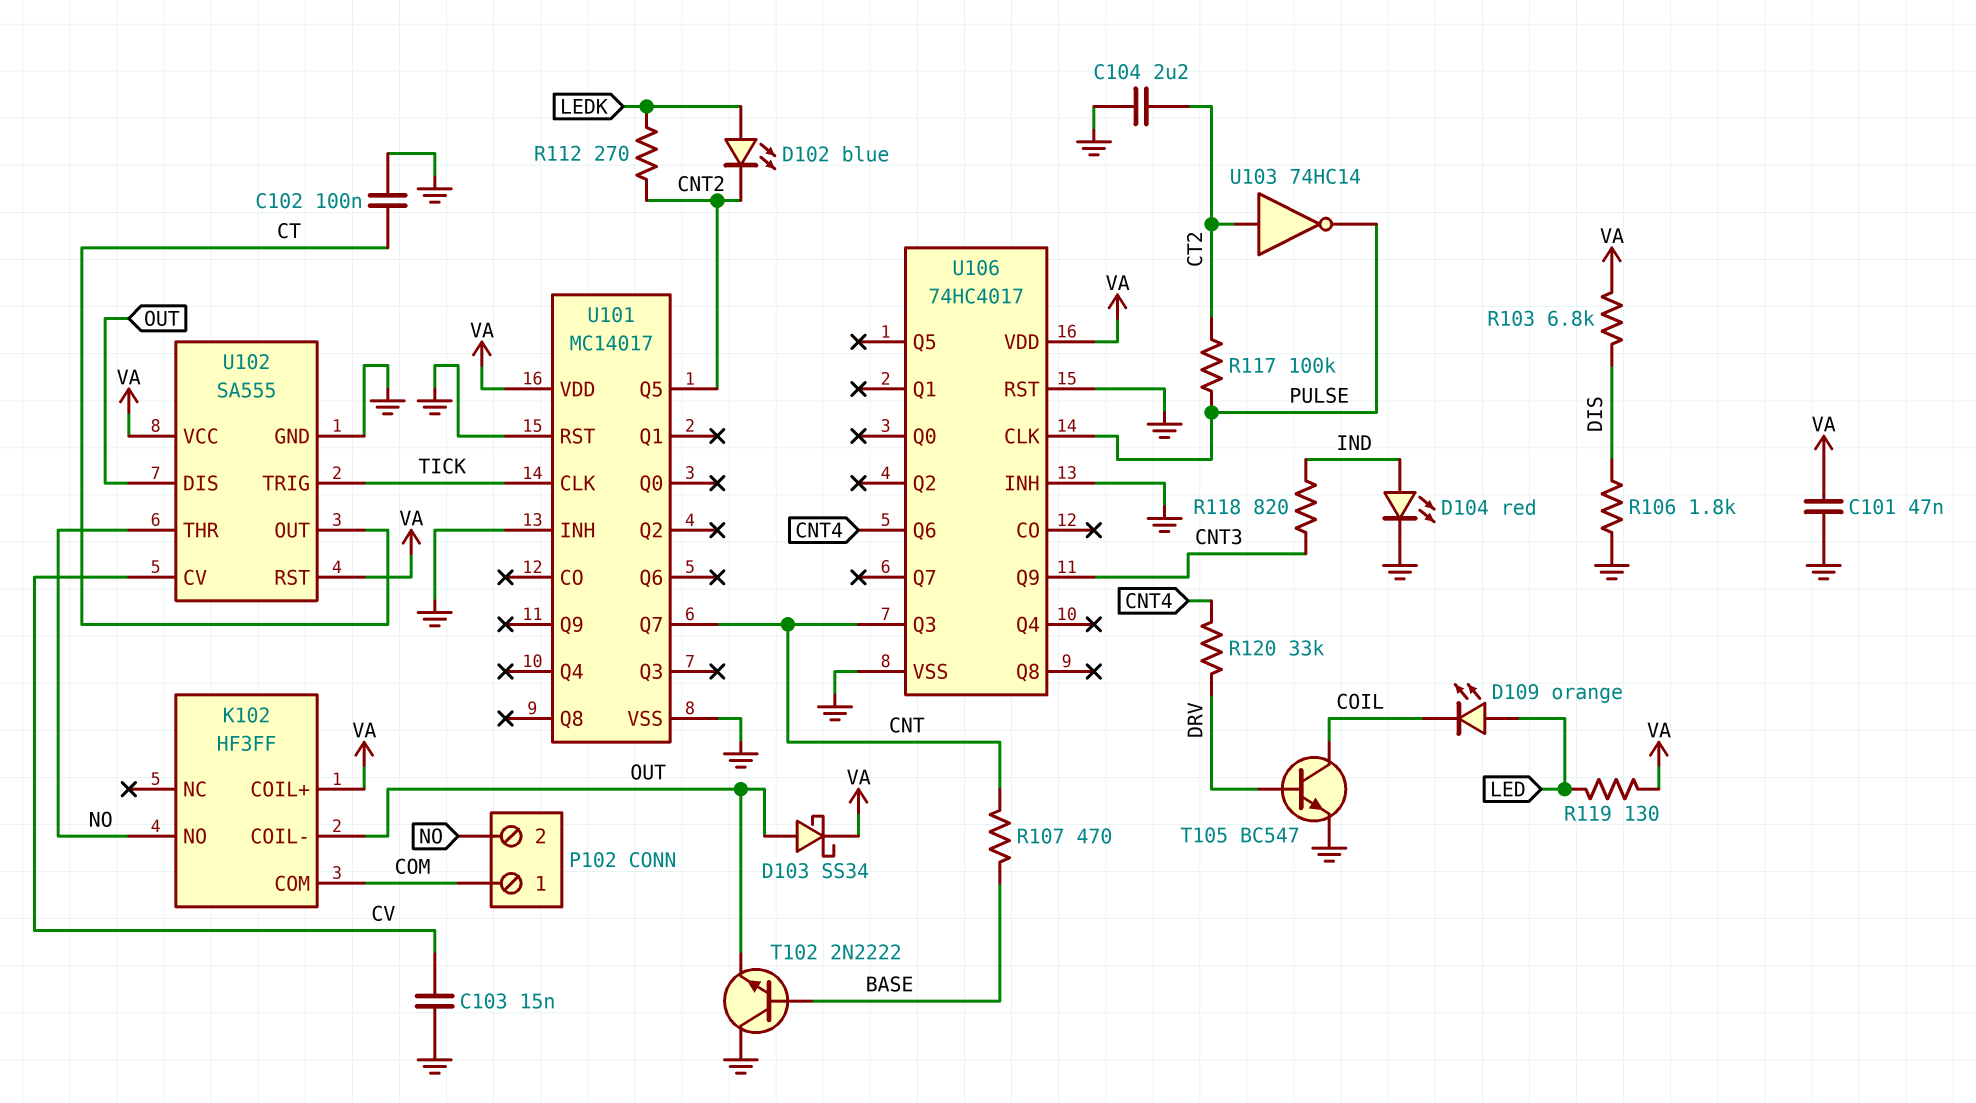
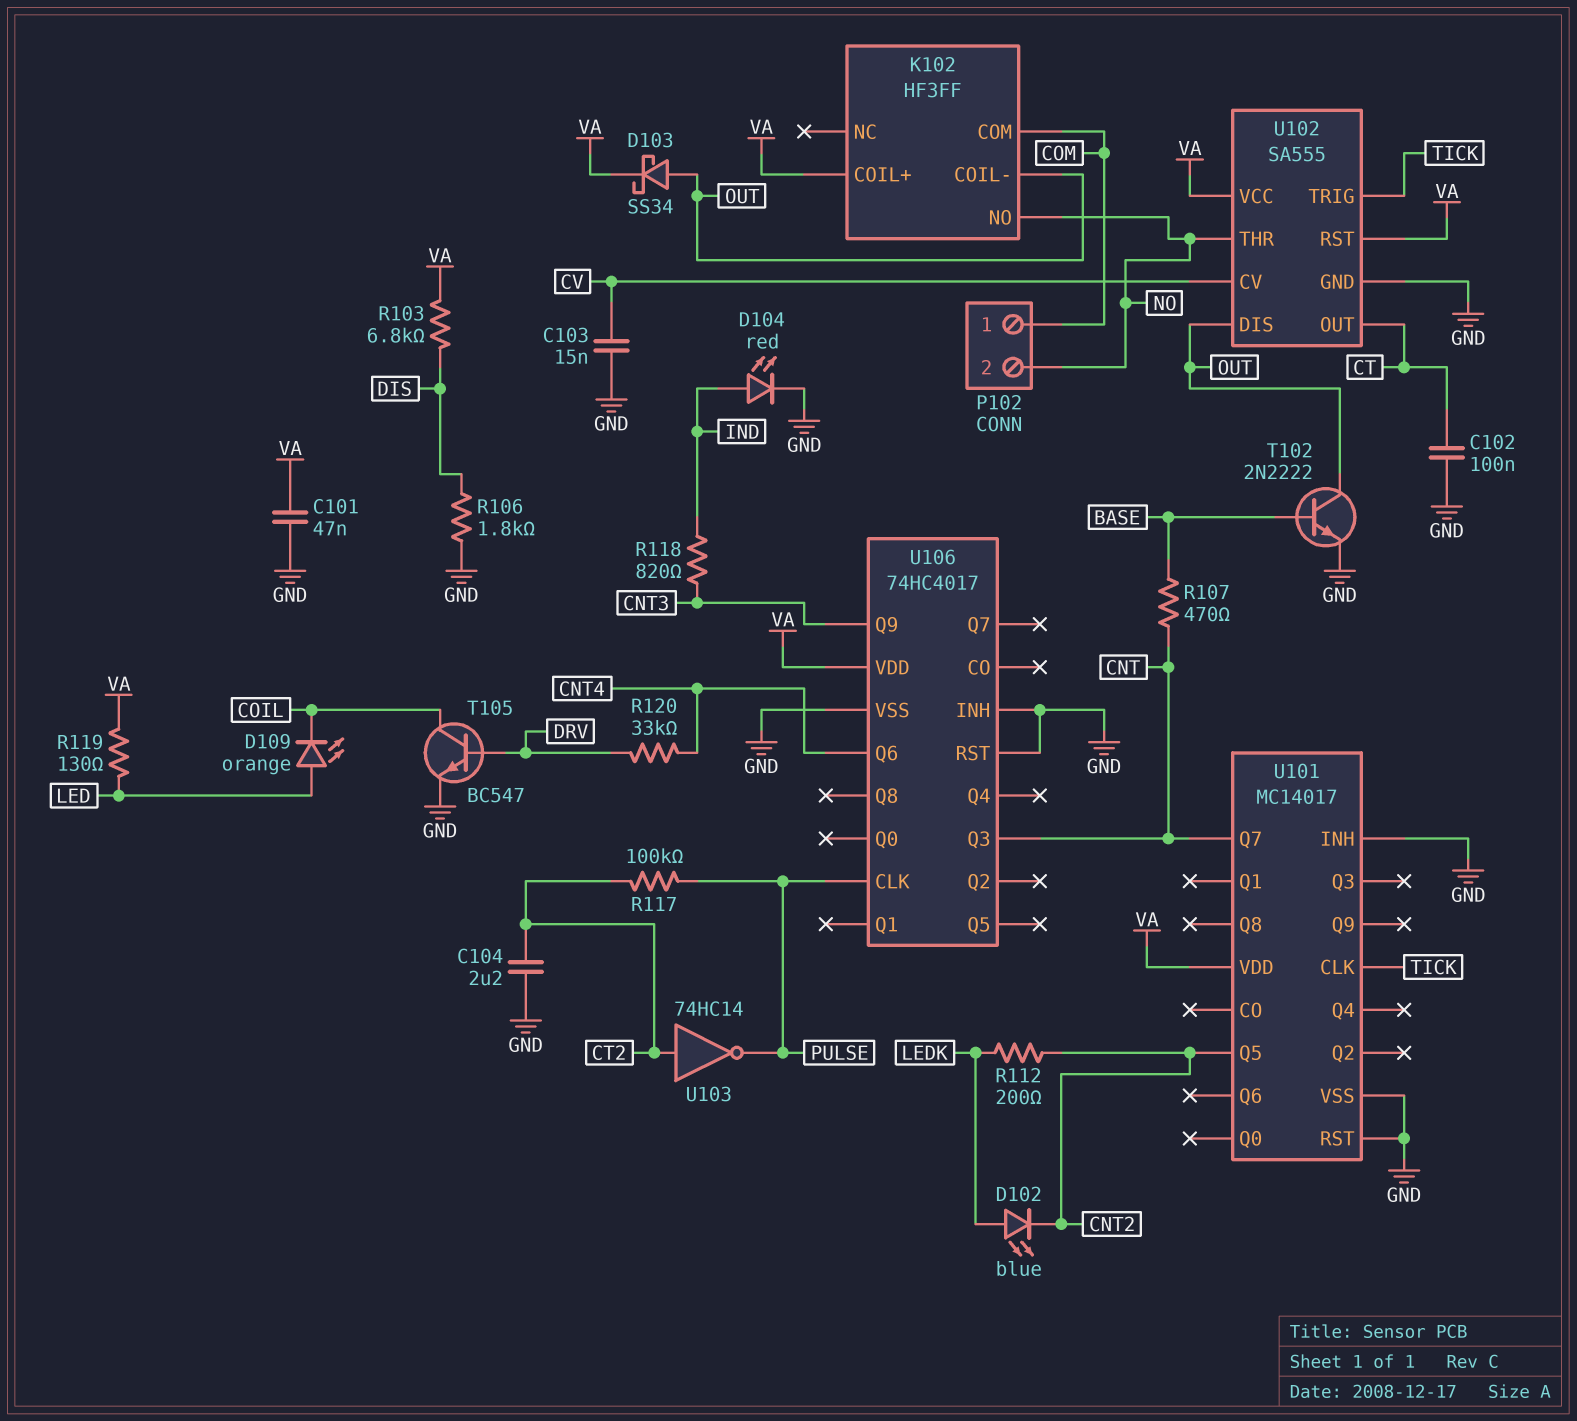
R112: 270 (CNT2, LEDK) -> 200 (CNT2, LEDK)
T102: NPN 2N2222 (B BASE, C GND, E OUT) -> NPN 2N2222 (B BASE, C OUT, E GND)

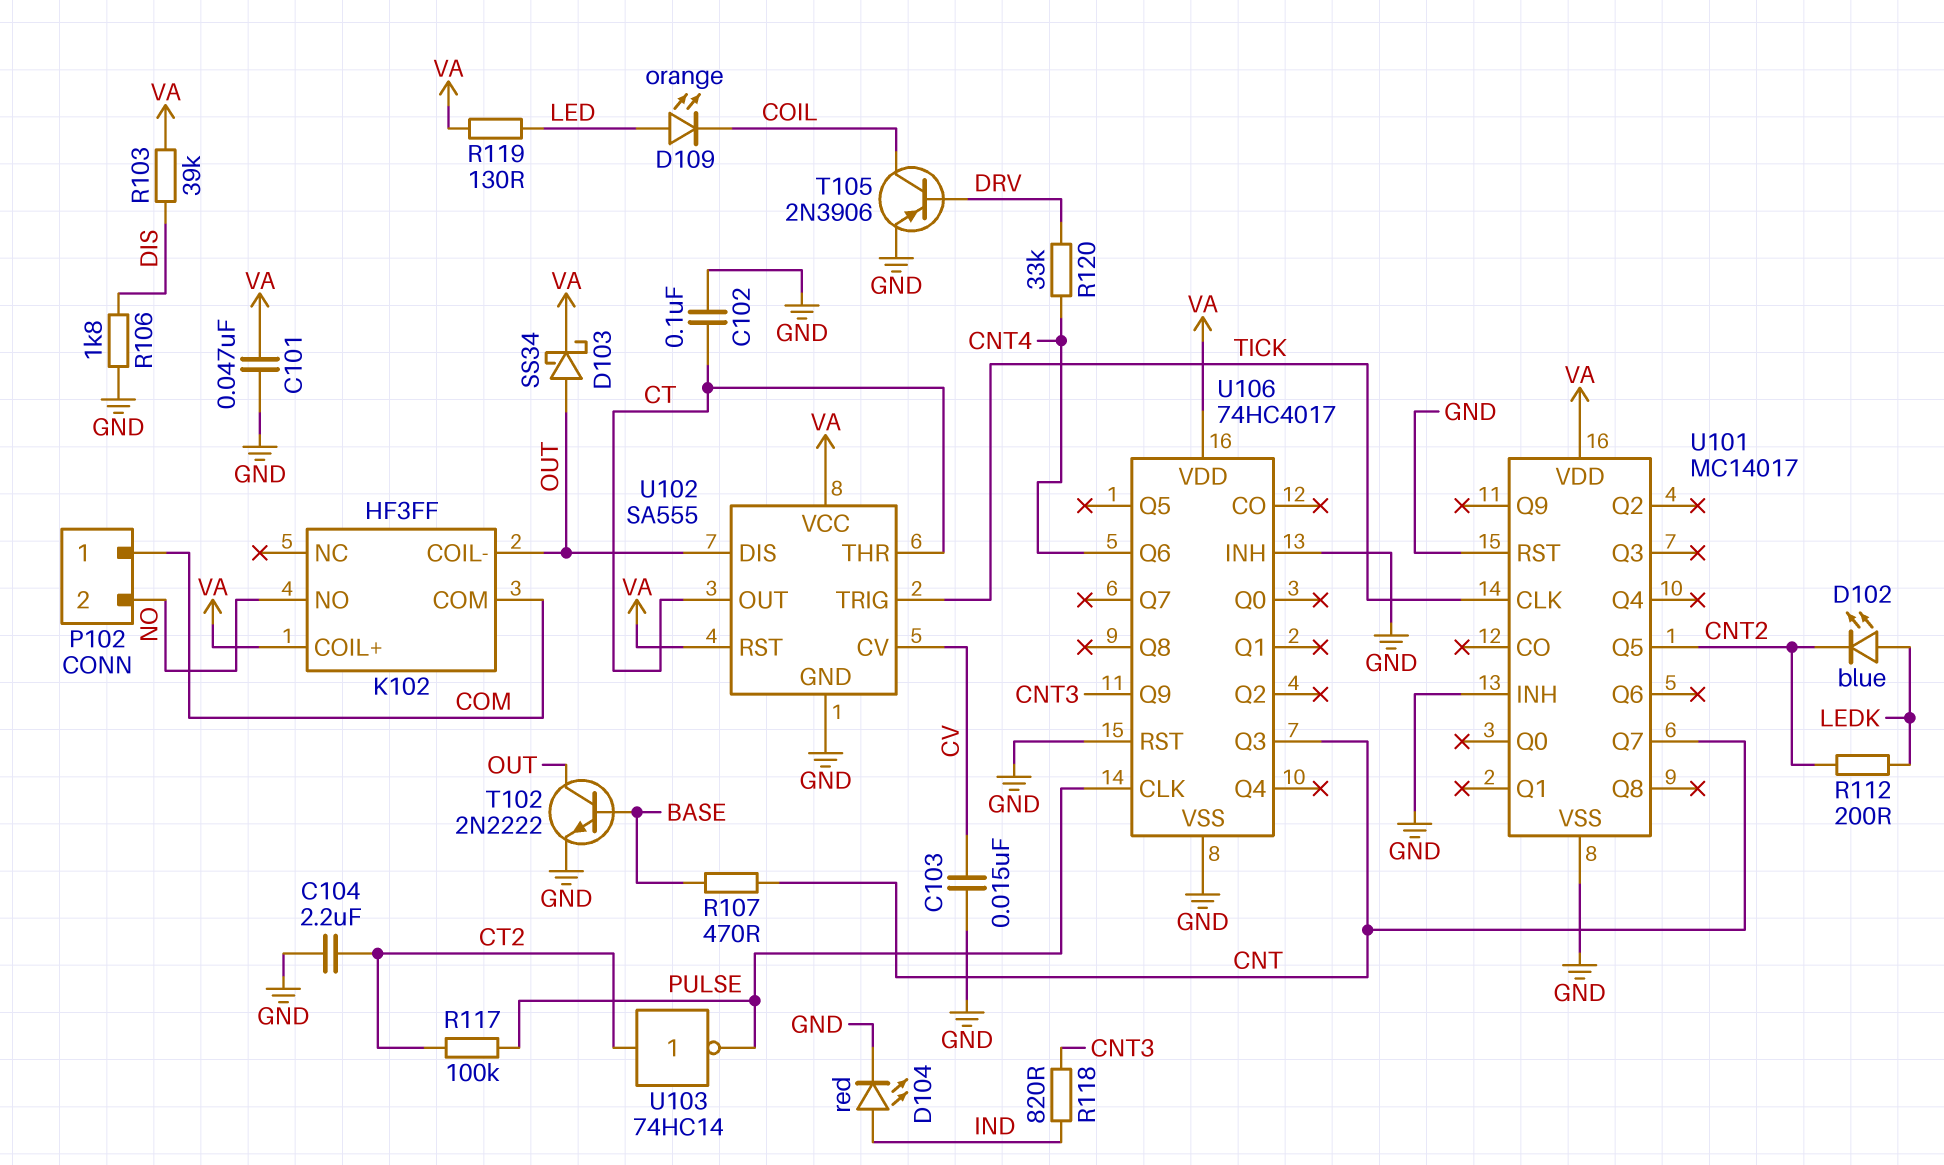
R103: 6.8k (DIS, VA) -> 39k (DIS, VA)
T105: NPN BC547 (B DRV, C COIL, E GND) -> PNP 2N3906 (B DRV, C COIL, E GND)
U102 pin THR: NO -> CT

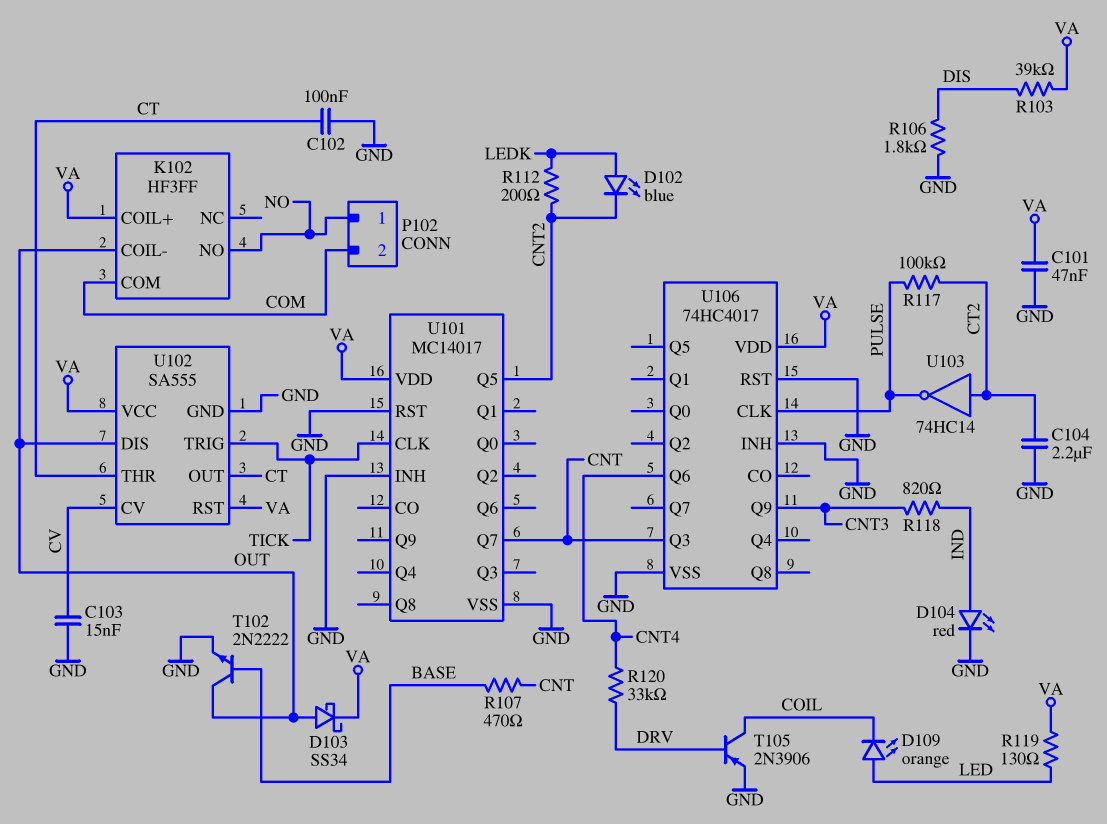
P102 pin 1: COM -> NO
P102 pin 2: NO -> COM

